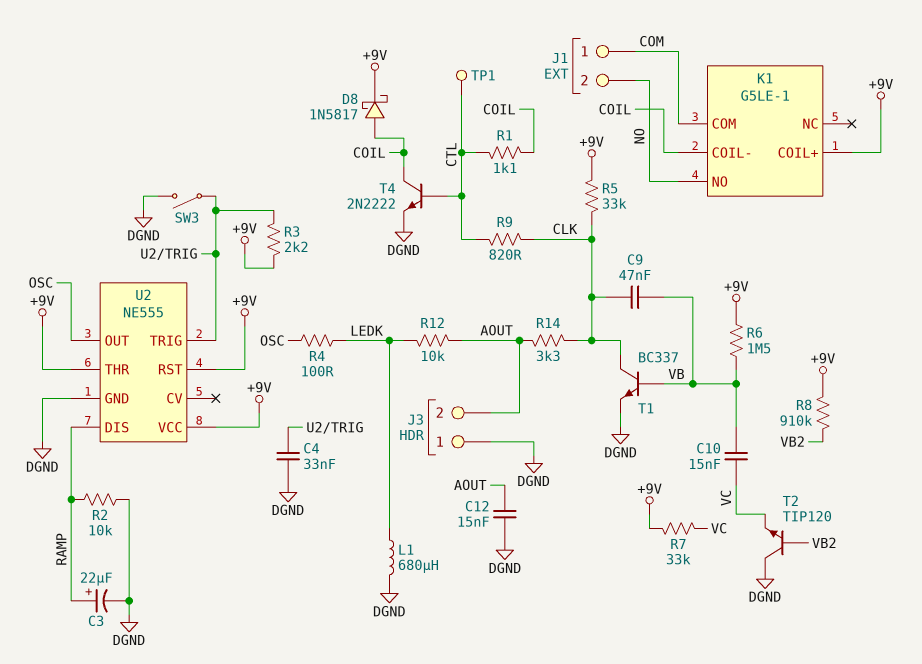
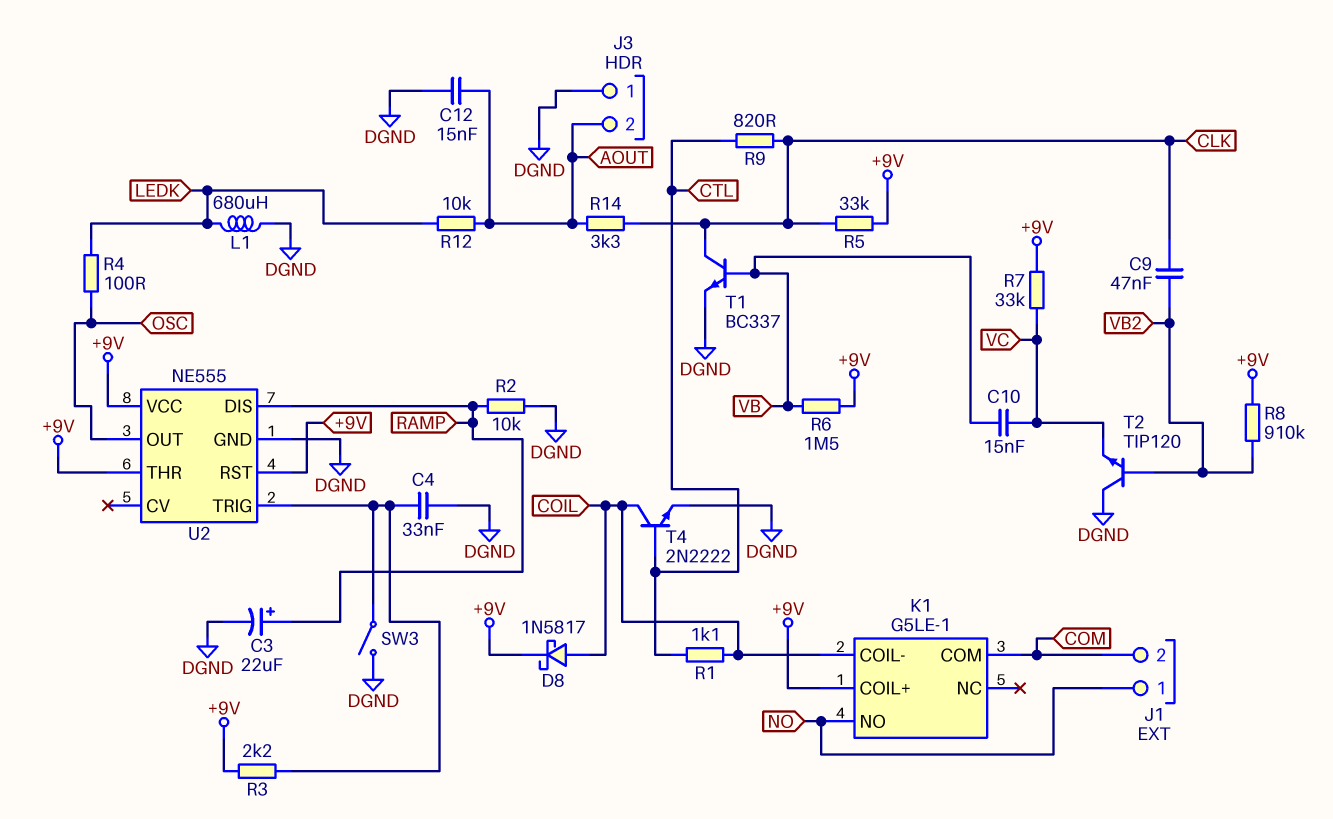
C9: 47nF (CLK, VB) -> 47nF (CLK, VB2)
J1 pin 1: COM -> NO
J1 pin 2: NO -> COM
TP1: test point (CTL) -> none

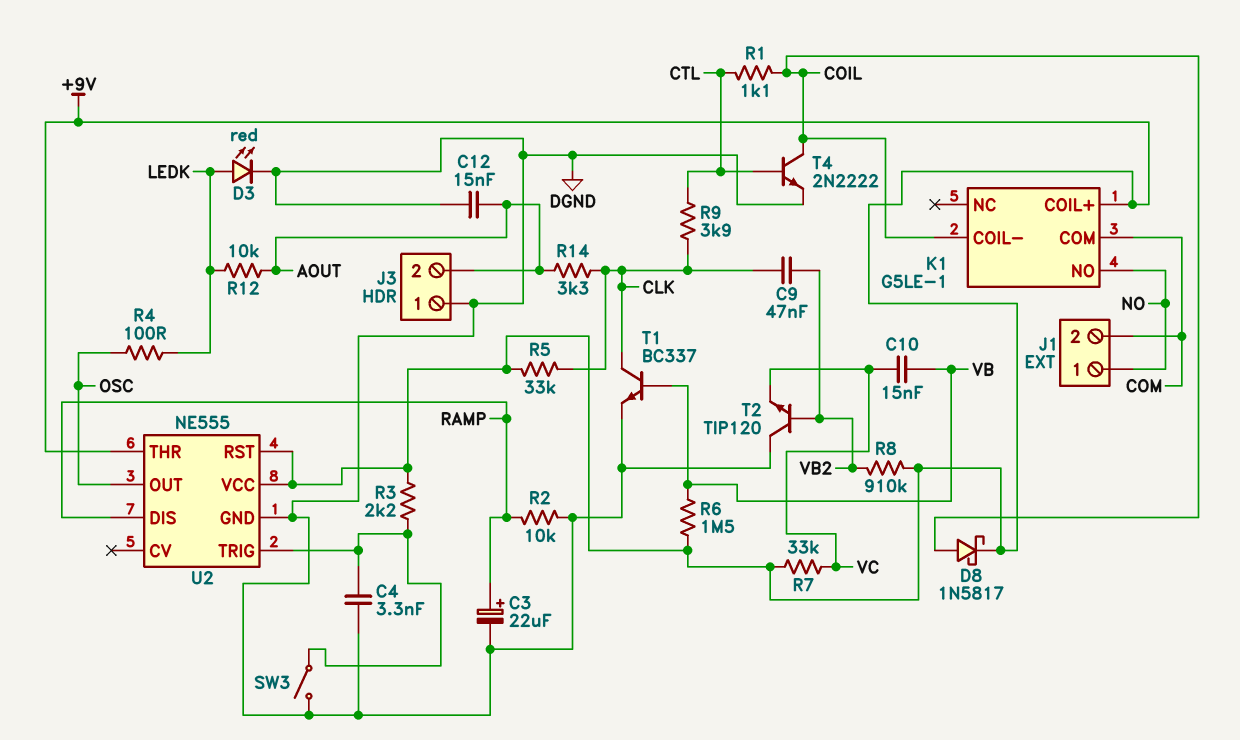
C4: 33nF (DGND, U2/TRIG) -> 3.3nF (DGND, U2/TRIG)
D3: none -> LED red (A LEDK, K DGND)
L1: 680uH (DGND, LEDK) -> none
R9: 820 (CLK, CTL) -> 3.9k (CLK, CTL)

